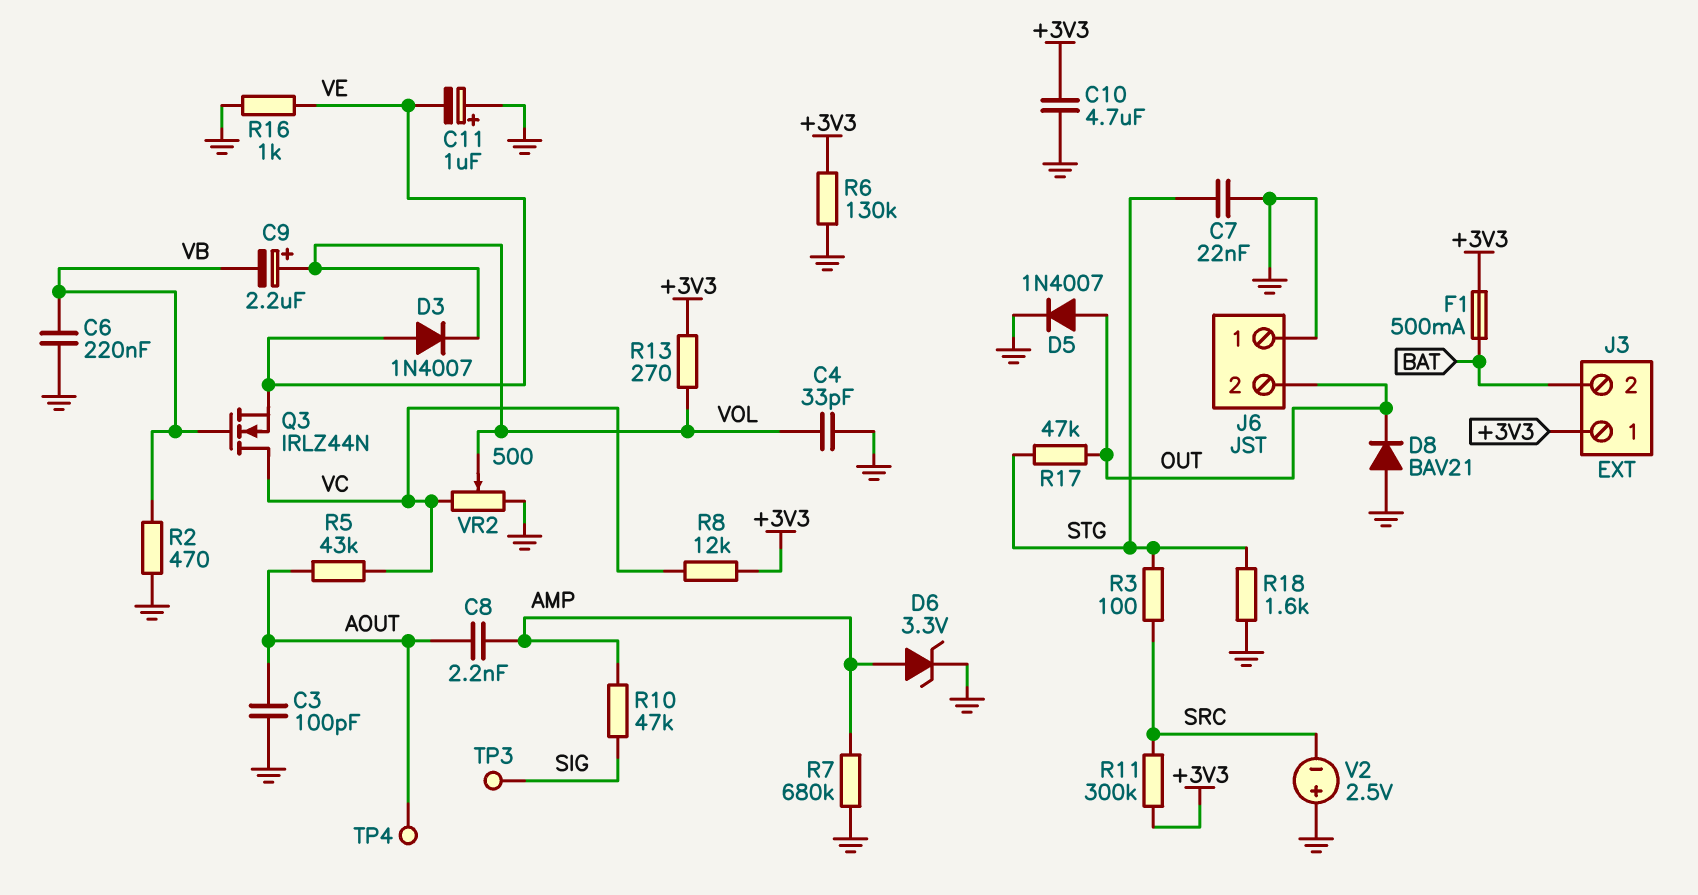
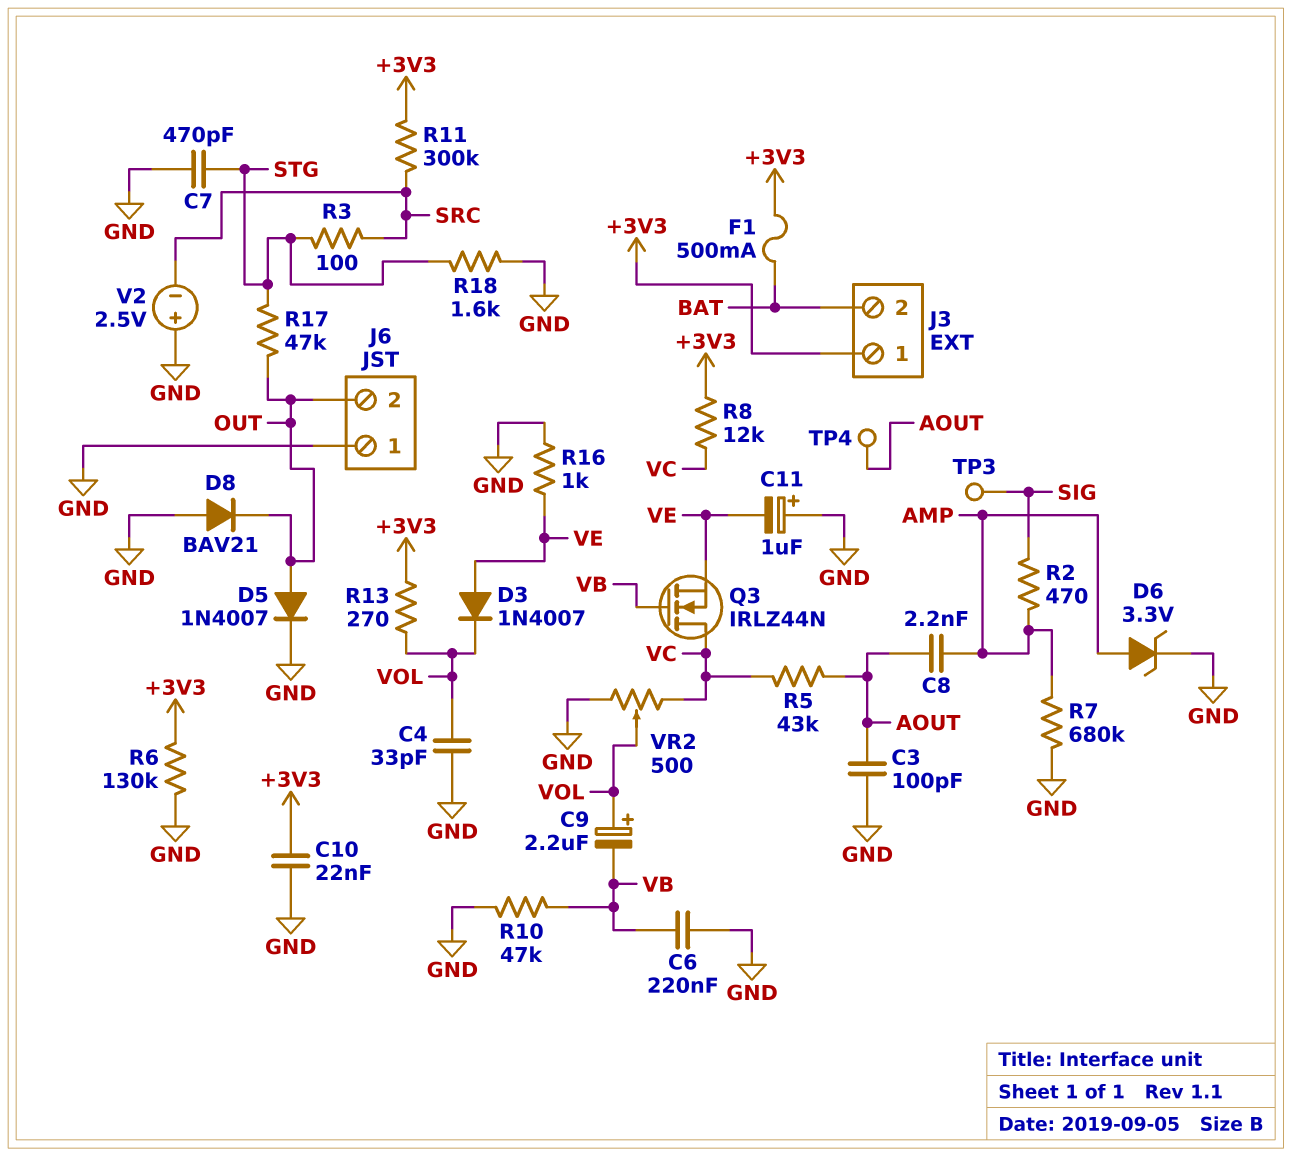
C7: 22nF (GND, STG) -> 470pF (GND, STG)
C10: 4.7uF (+3V3, GND) -> 22nF (+3V3, GND)
R2: 470 (GND, VB) -> 470 (AMP, SIG)
R10: 47k (AMP, SIG) -> 47k (GND, VB)

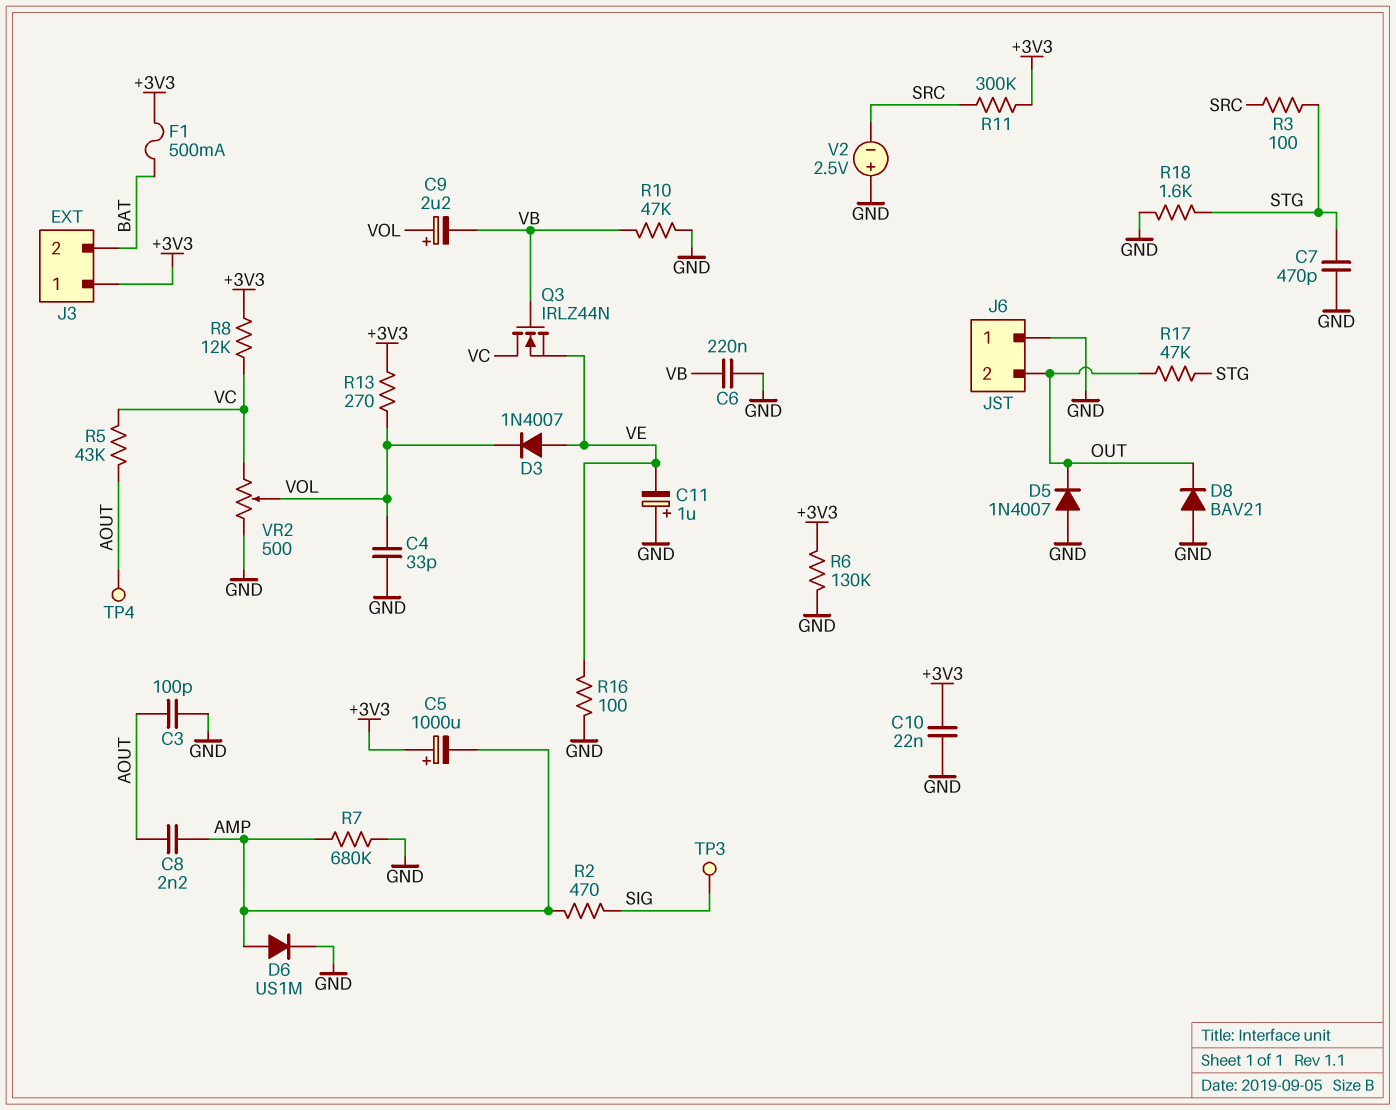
C5: none -> 1000uF (plus +3V3, minus AMP)
D5: diode 1N4007 (A OUT, K GND) -> diode 1N4007 (A GND, K OUT)
D6: zener 3.3V (A AMP, K GND) -> diode US1M (A AMP, K GND)
R16: 1k (GND, VE) -> 100 (GND, VE)

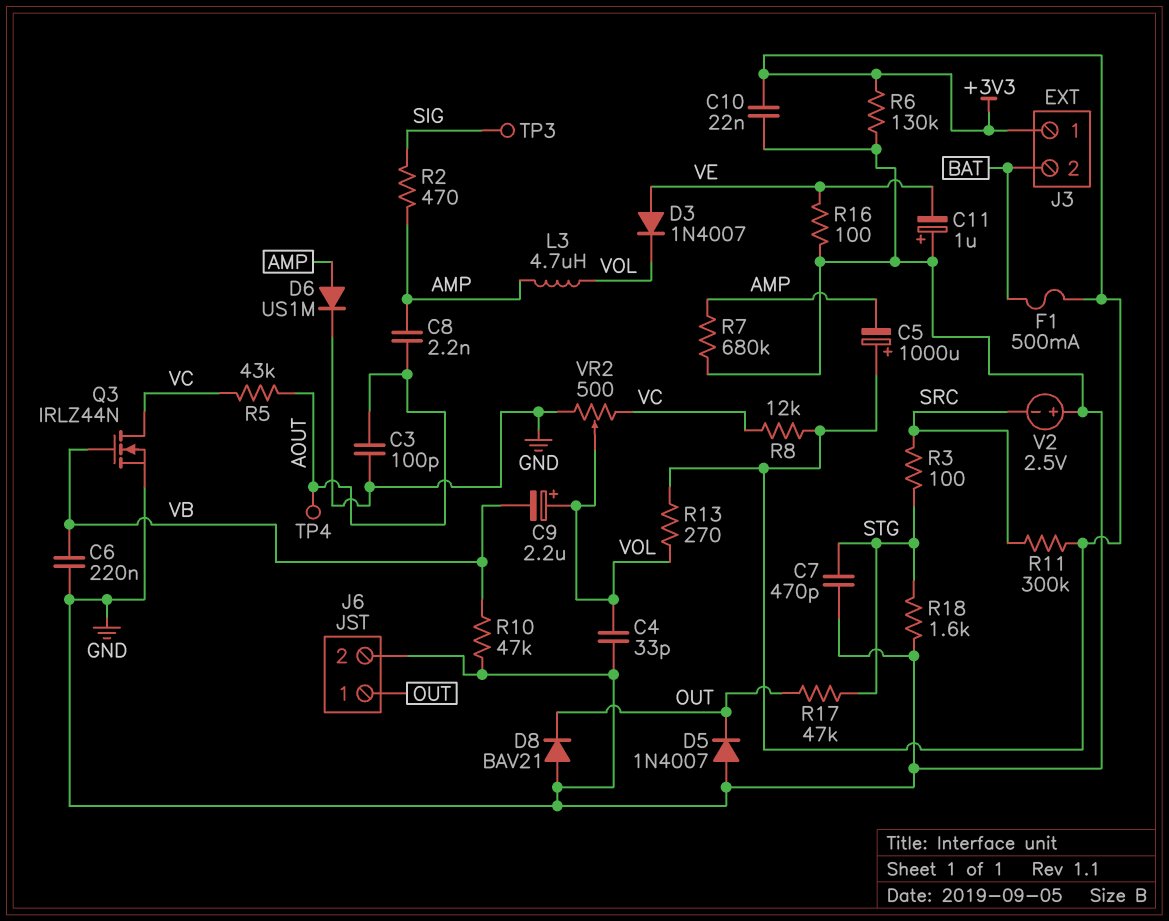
J6 pin 1: GND -> OUT
J6 pin 2: OUT -> GND
L3: none -> 4.7uH (AMP, VOL)
Q3: NMOS IRLZ44N (G VB, D VC, S VE) -> NMOS IRLZ44N (G VB, D VC, S GND)

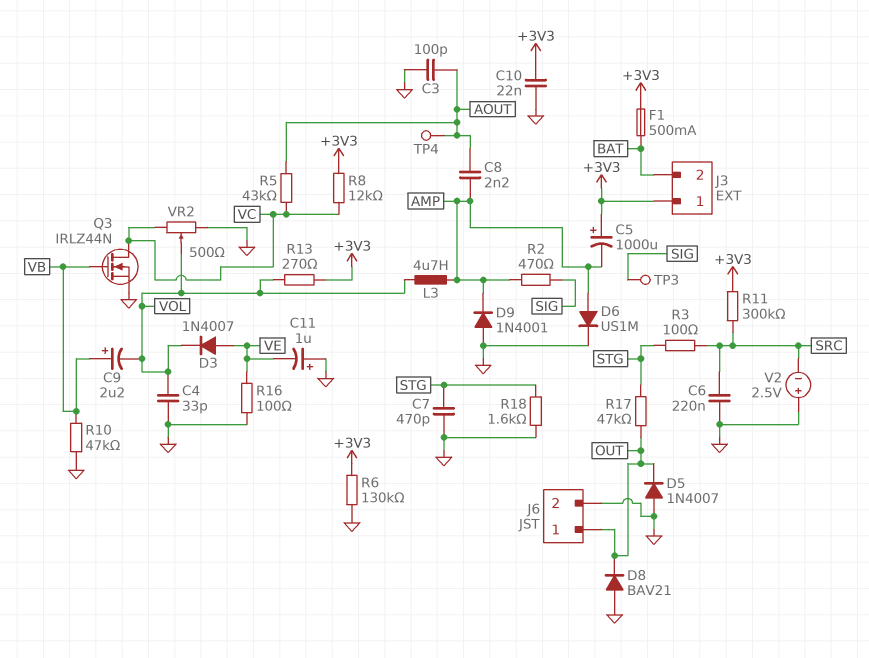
C6: 220nF (GND, VB) -> 220nF (GND, SRC)
C9: 2.2uF (plus VOL, minus VB) -> 2.2uF (plus VB, minus VOL)
D9: none -> diode 1N4001 (A GND, K AMP)
R7: 680k (AMP, GND) -> none

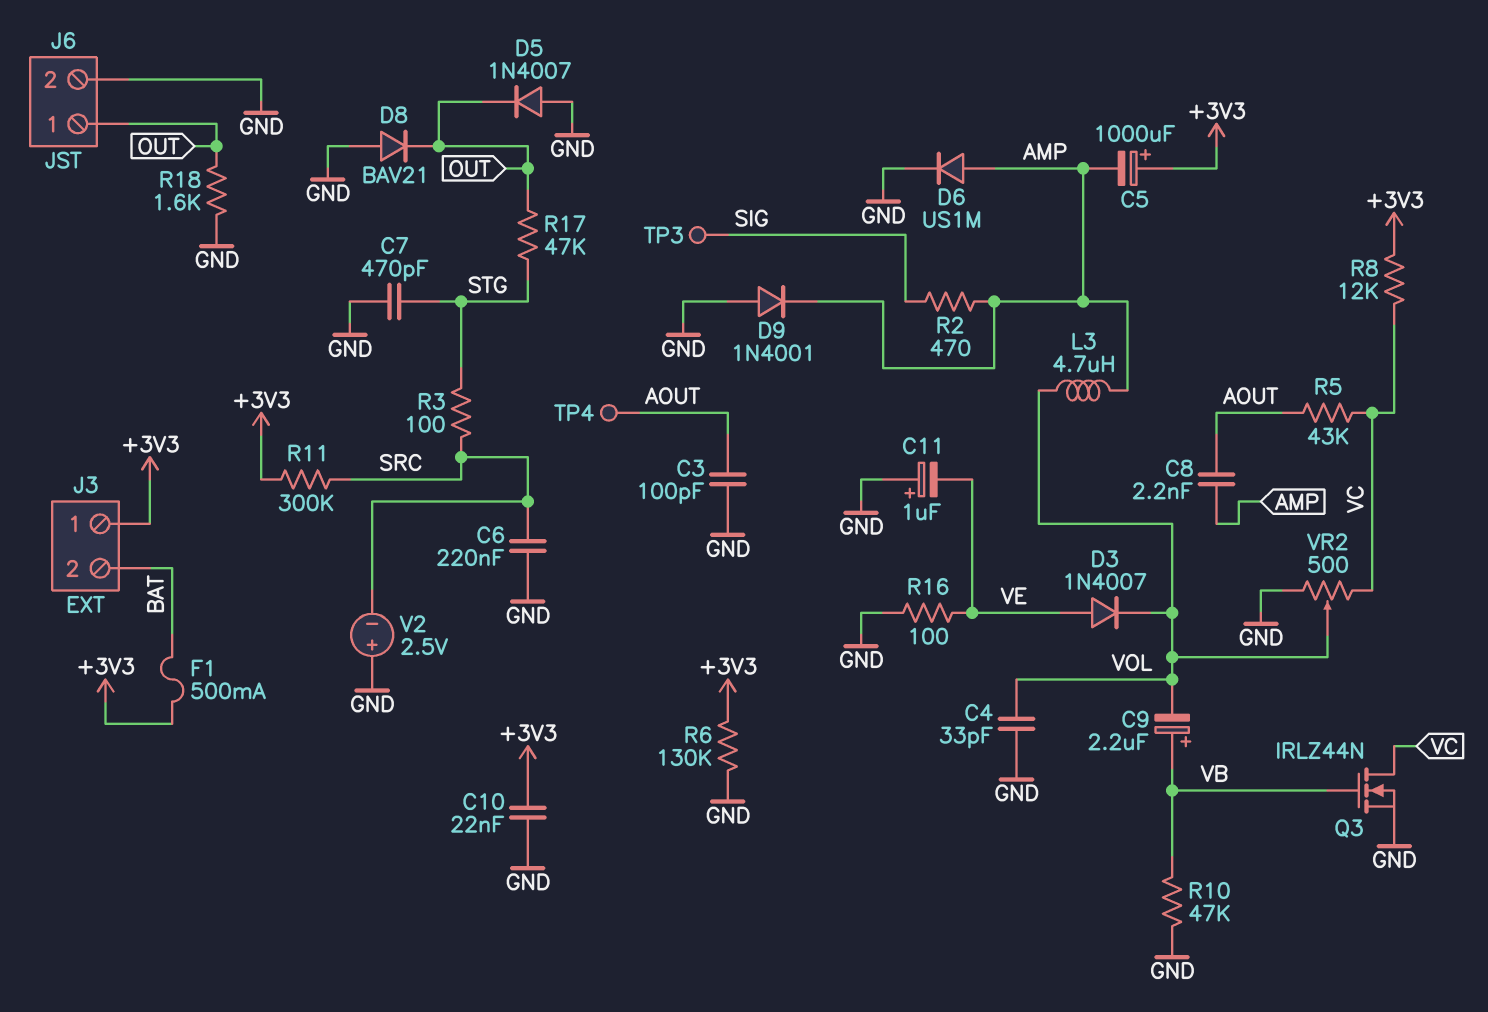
R13: 270 (+3V3, VOL) -> none
R18: 1.6k (GND, STG) -> 1.6k (GND, OUT)

